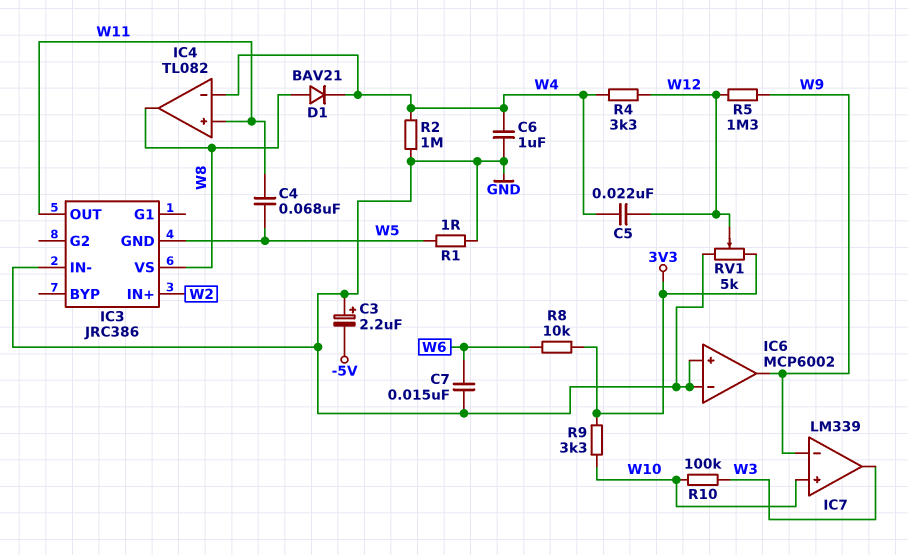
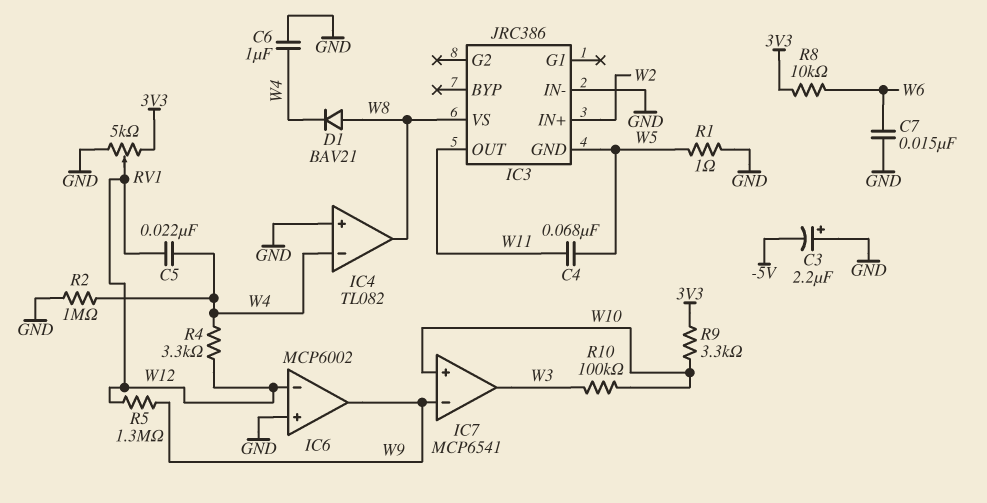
IC4 pin in+: W11 -> GND
IC6 pin in-: GND -> W12
IC7: LM339 -> MCP6541

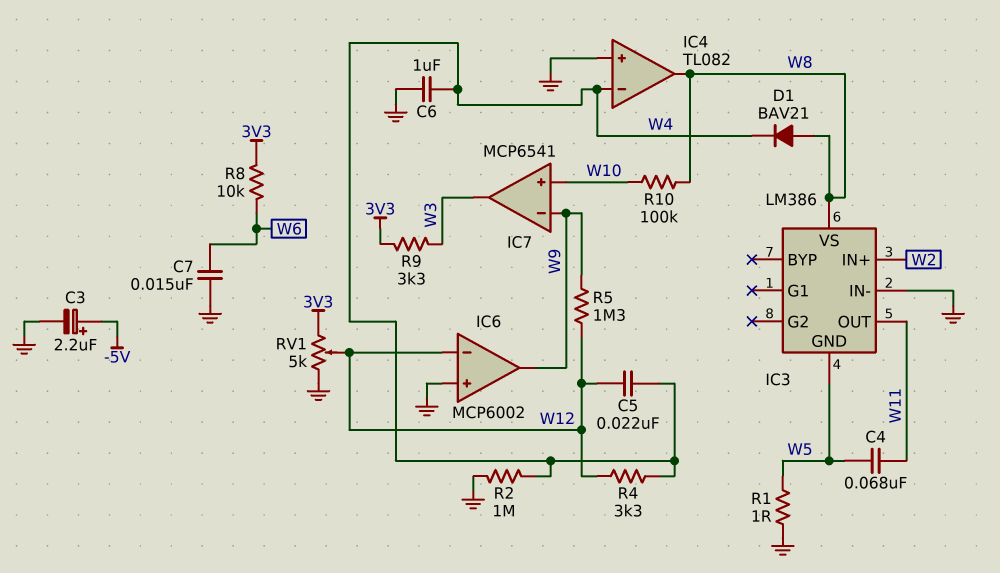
C3: 2.2uF (plus GND, minus -5V) -> 2.2uF (plus -5V, minus GND)
IC3: JRC386 -> LM386
R9: 3.3k (3V3, W10) -> 3.3k (3V3, W3)
R10: 100k (W3, W10) -> 100k (W8, W10)

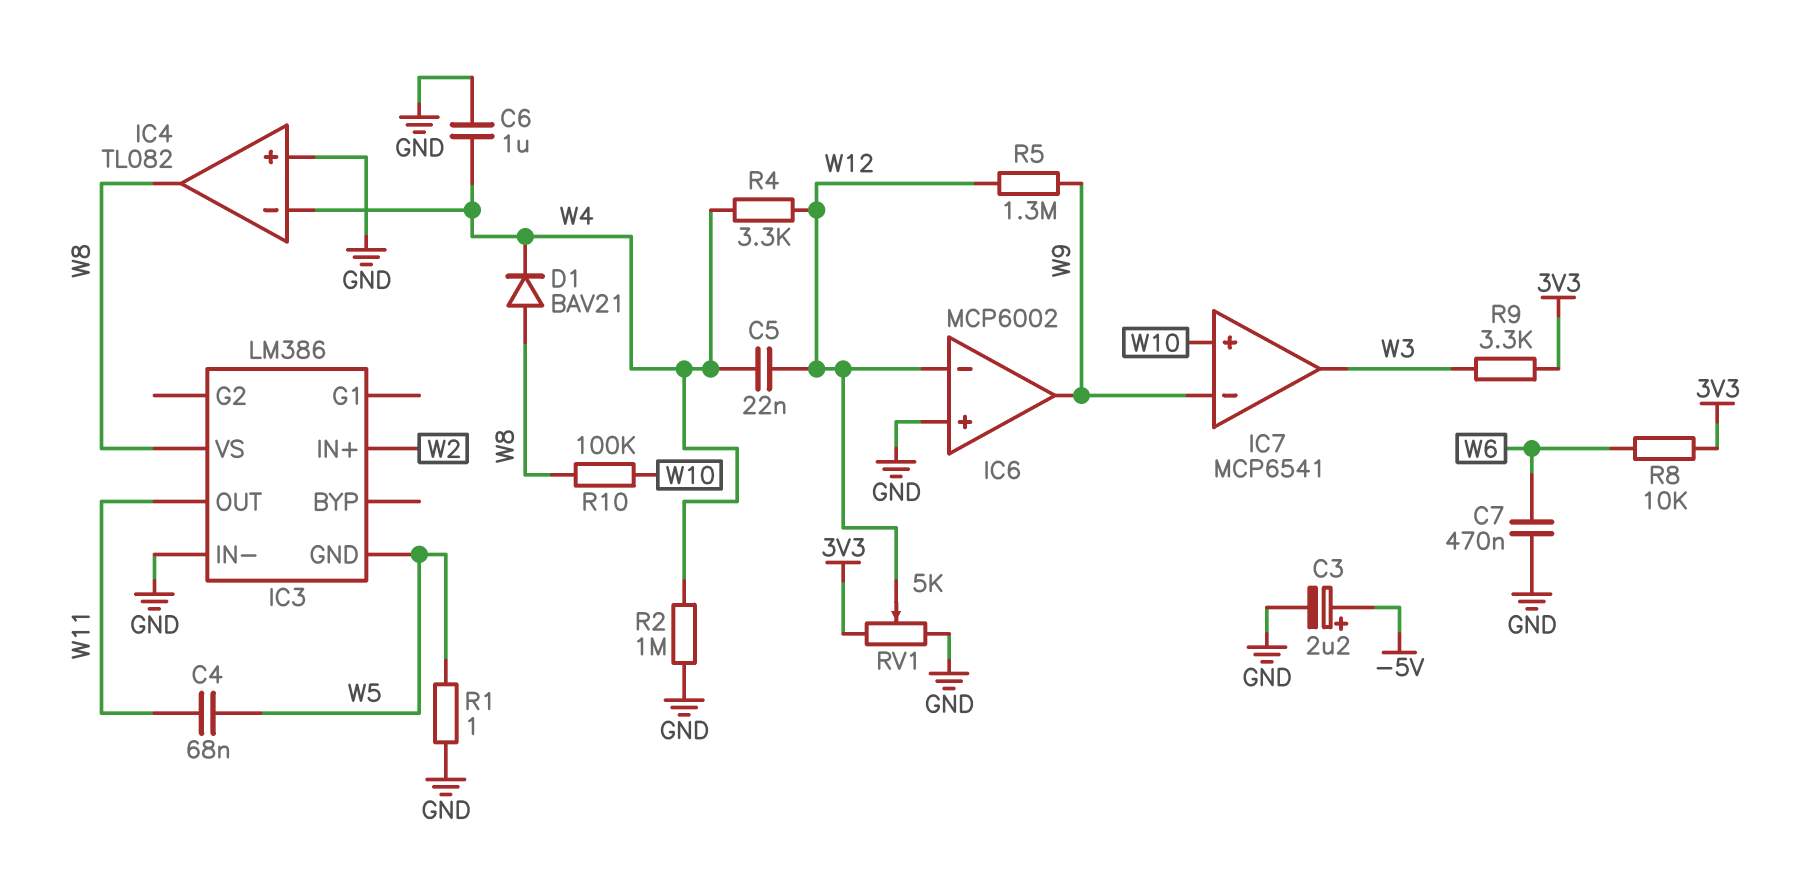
C7: 15nF (GND, W6) -> 470nF (GND, W6)

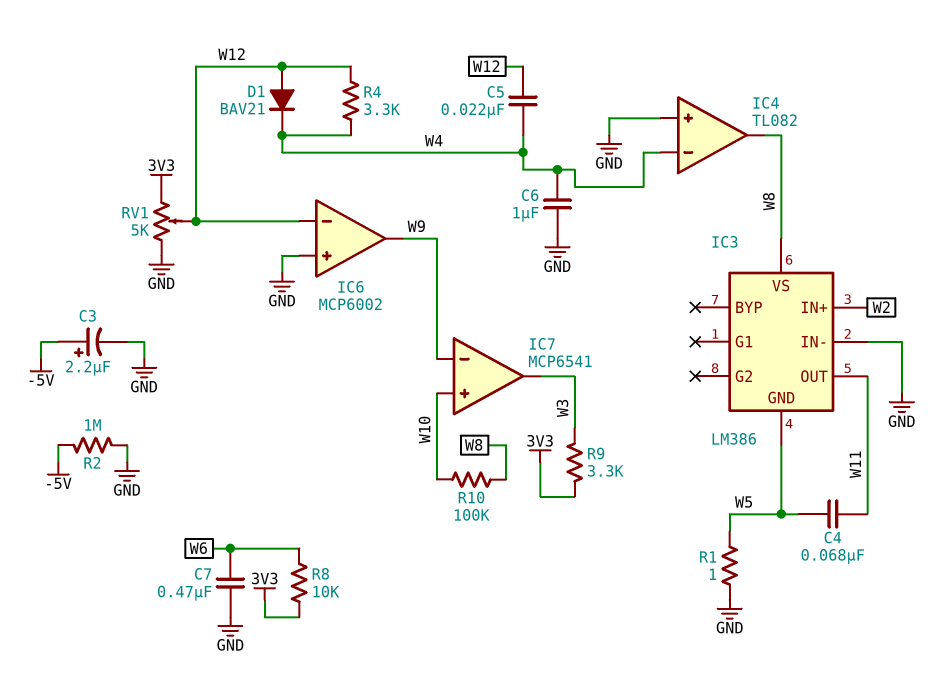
D1: diode BAV21 (A W8, K W4) -> diode BAV21 (A W12, K W4)
R2: 1M (GND, W4) -> 1M (-5V, GND)
R5: 1.3M (W9, W12) -> none

